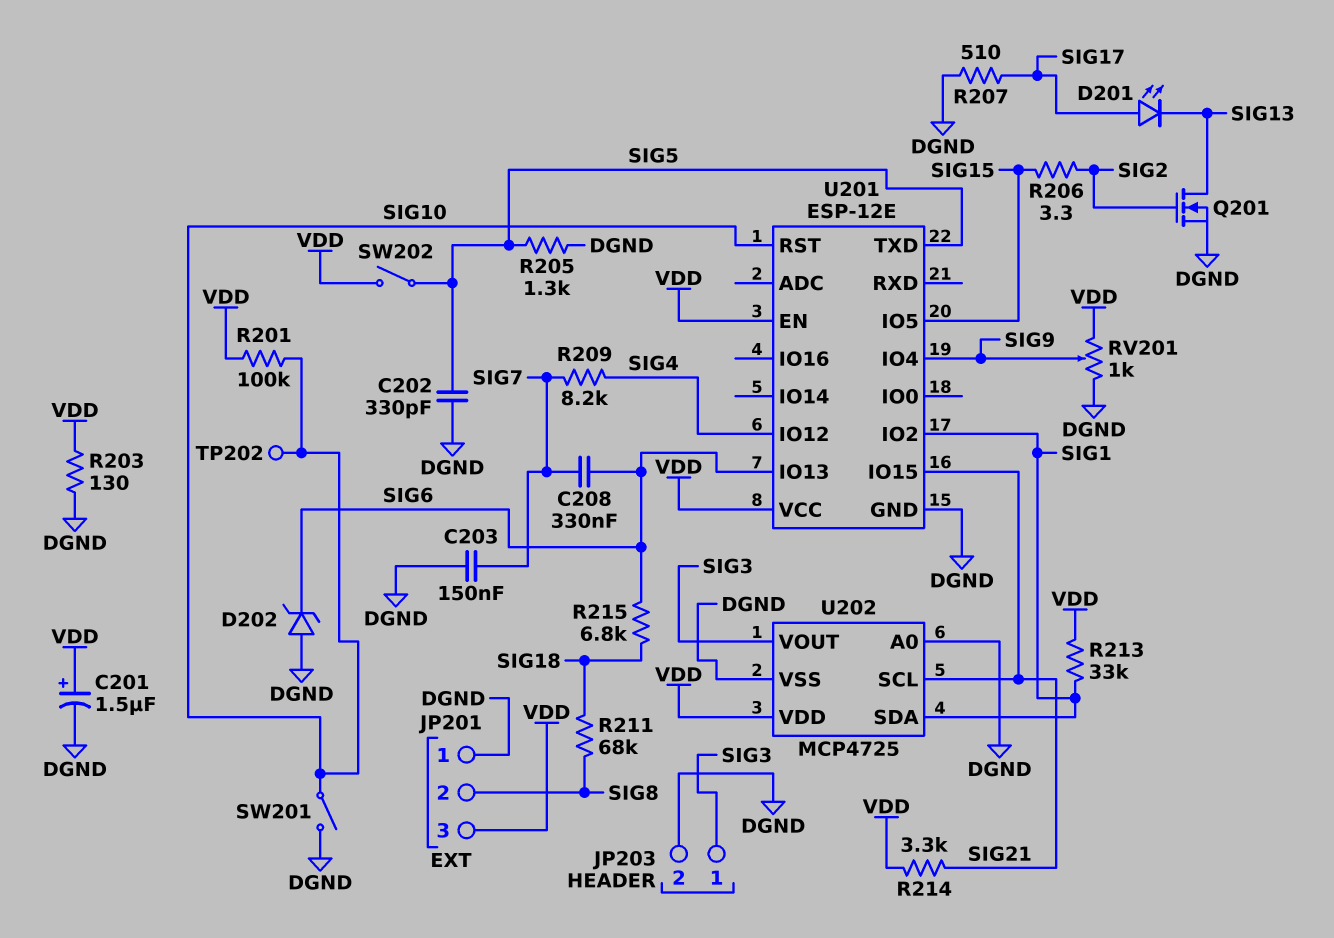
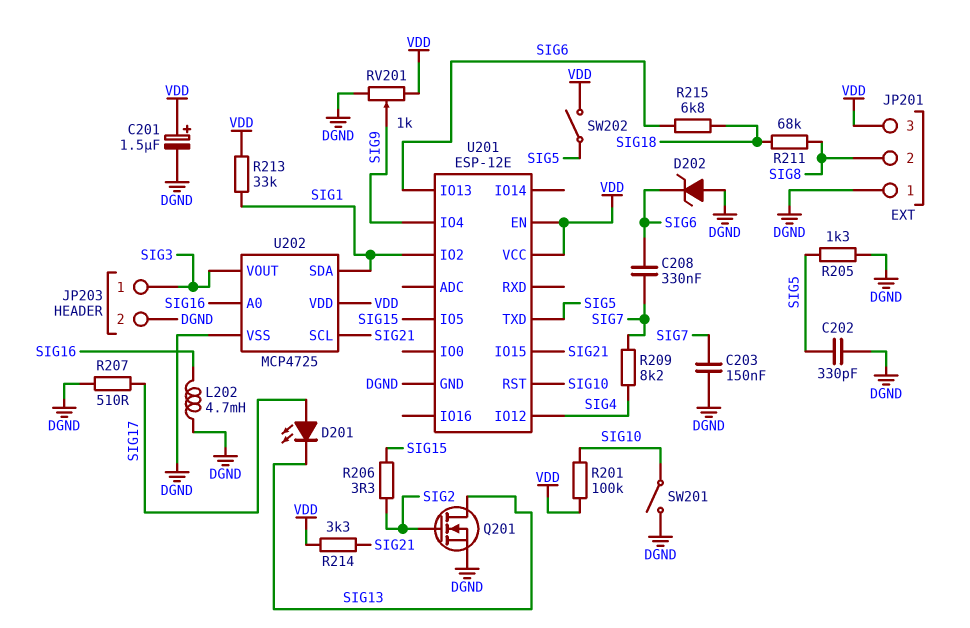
L202: none -> 4.7mH (DGND, SIG16)
R203: 130 (DGND, VDD) -> none
TP202: test point (SIG10) -> none
U202 pin A0: DGND -> SIG16

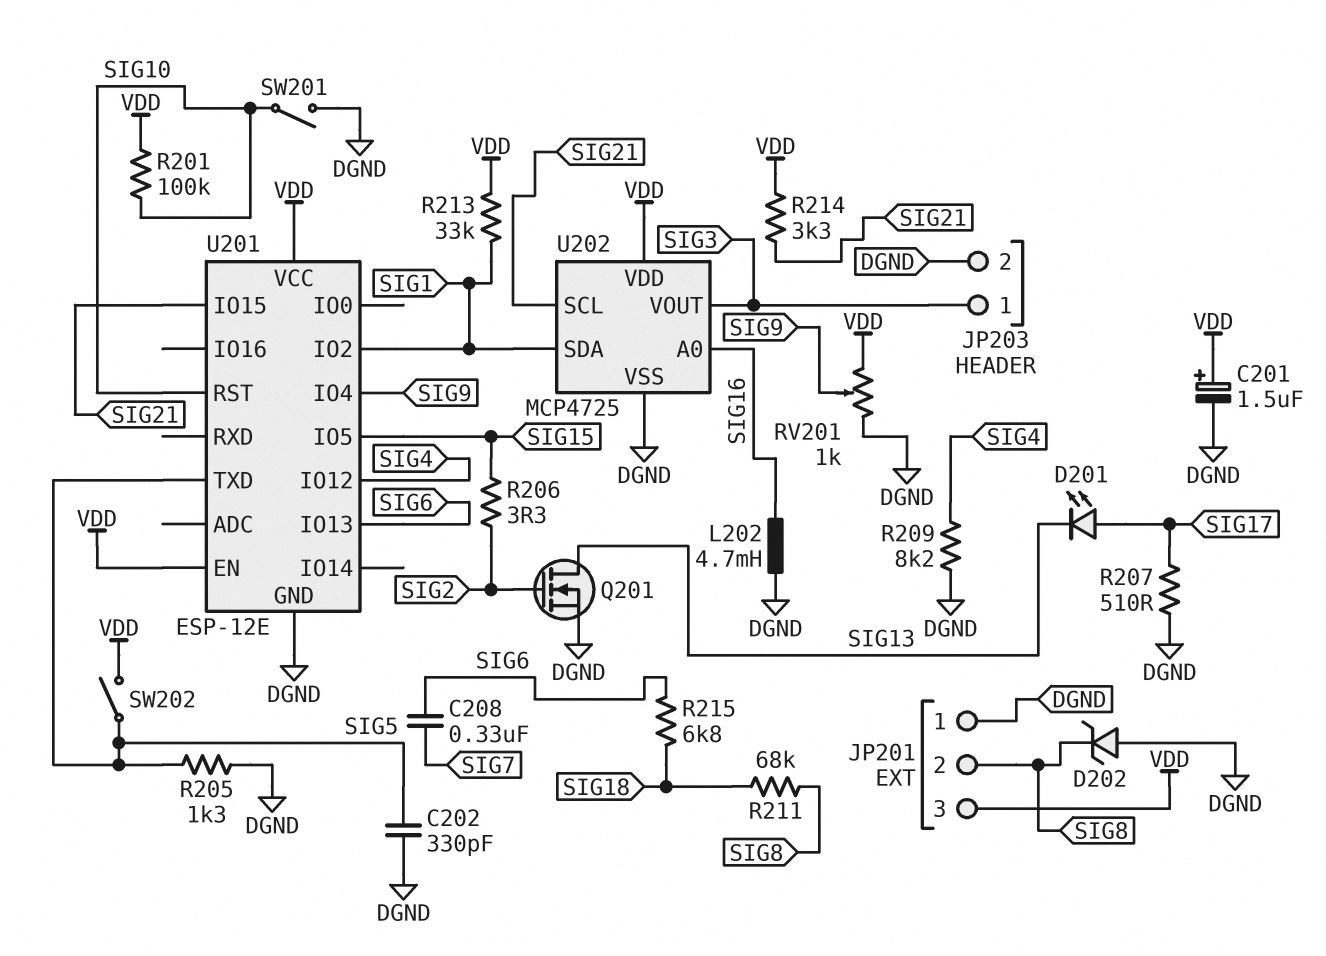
C203: 150nF (DGND, SIG7) -> none
D202: zener (A DGND, K SIG6) -> zener (A DGND, K SIG8)
R209: 8.2k (SIG4, SIG7) -> 8.2k (DGND, SIG4)

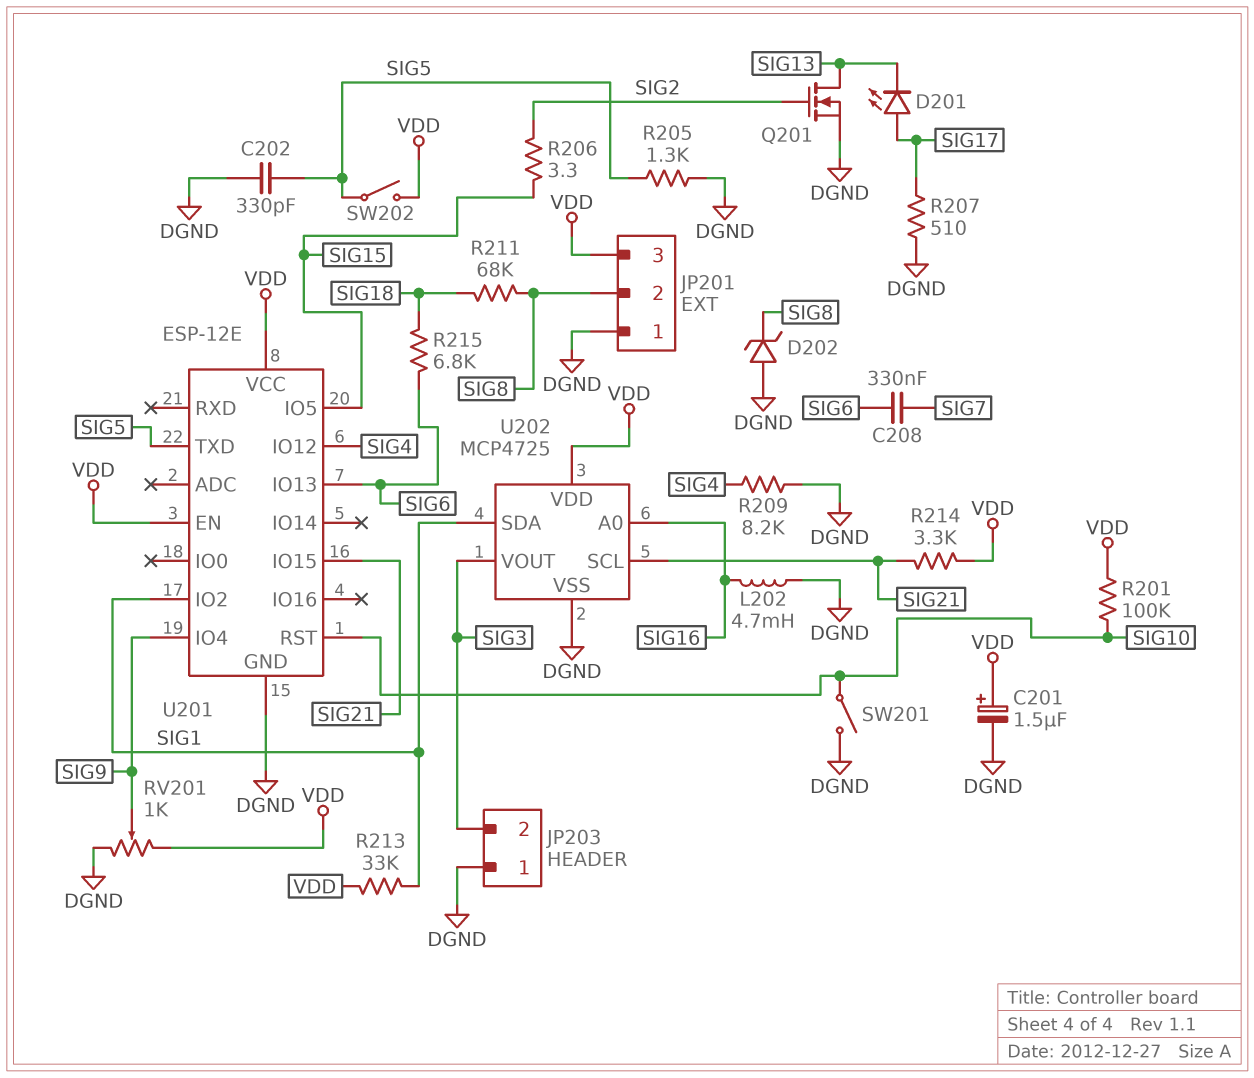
JP203 pin 1: SIG3 -> DGND
JP203 pin 2: DGND -> SIG3

